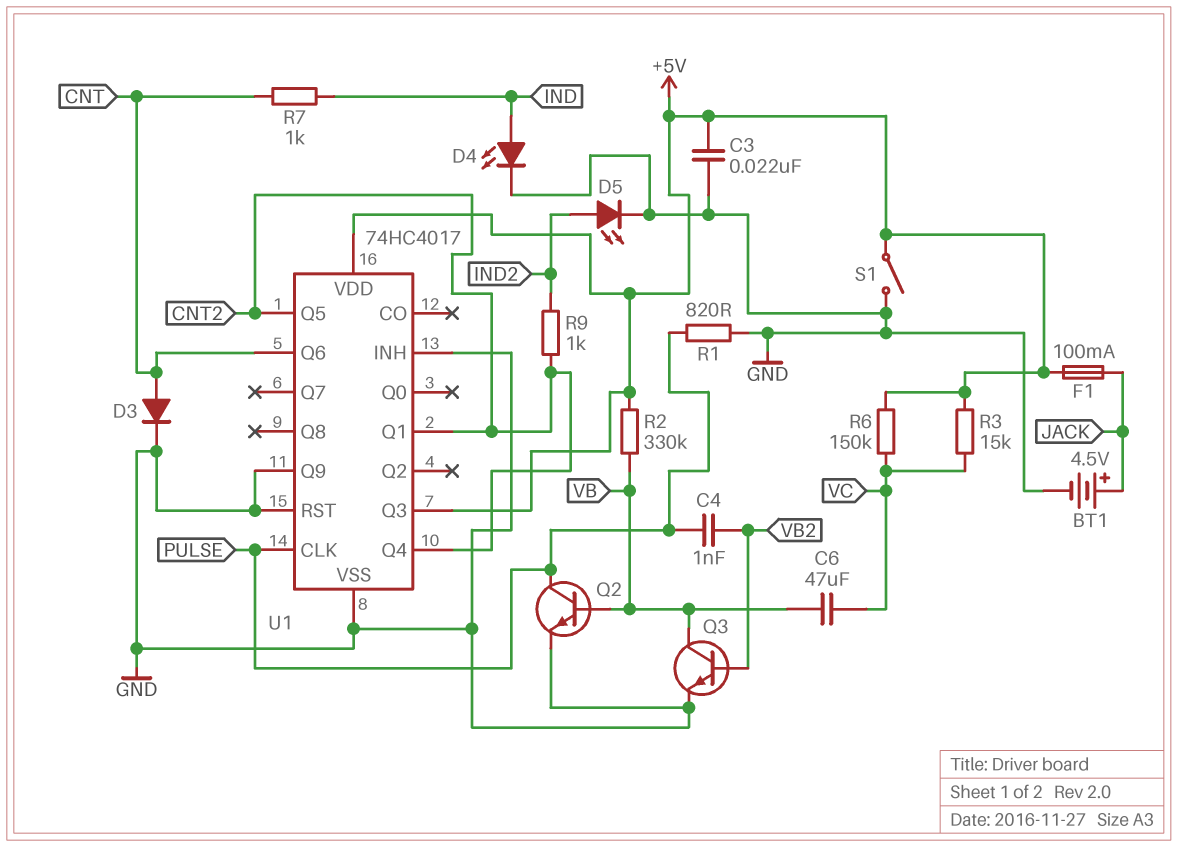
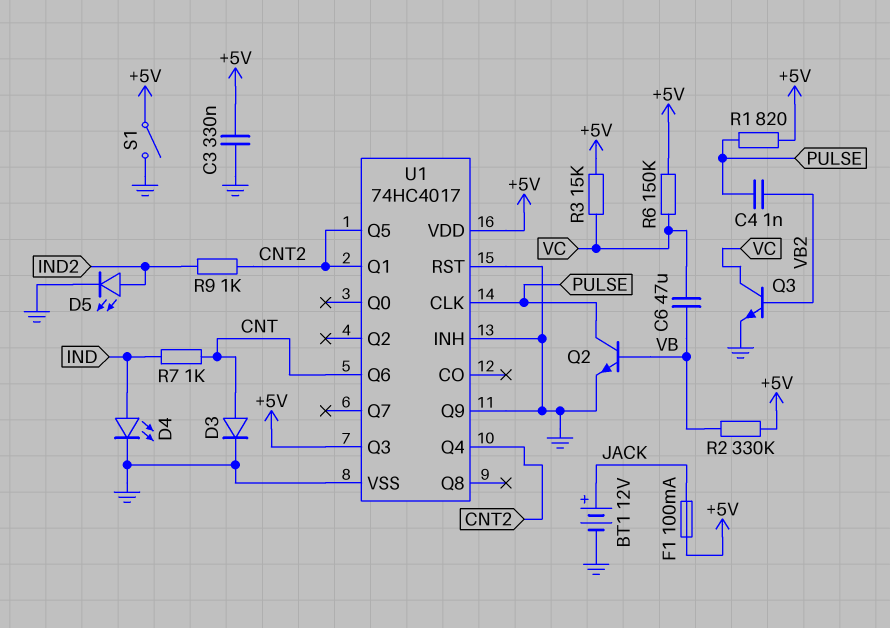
BT1: 4.5V (plus JACK, minus GND) -> 12V (plus JACK, minus GND)
C3: 22nF (+5V, GND) -> 330nF (+5V, GND)
Q3: NPN (B VB2, C VB, E GND) -> NPN (B VB2, C VC, E GND)
R1: 820 (GND, PULSE) -> 820 (+5V, PULSE)

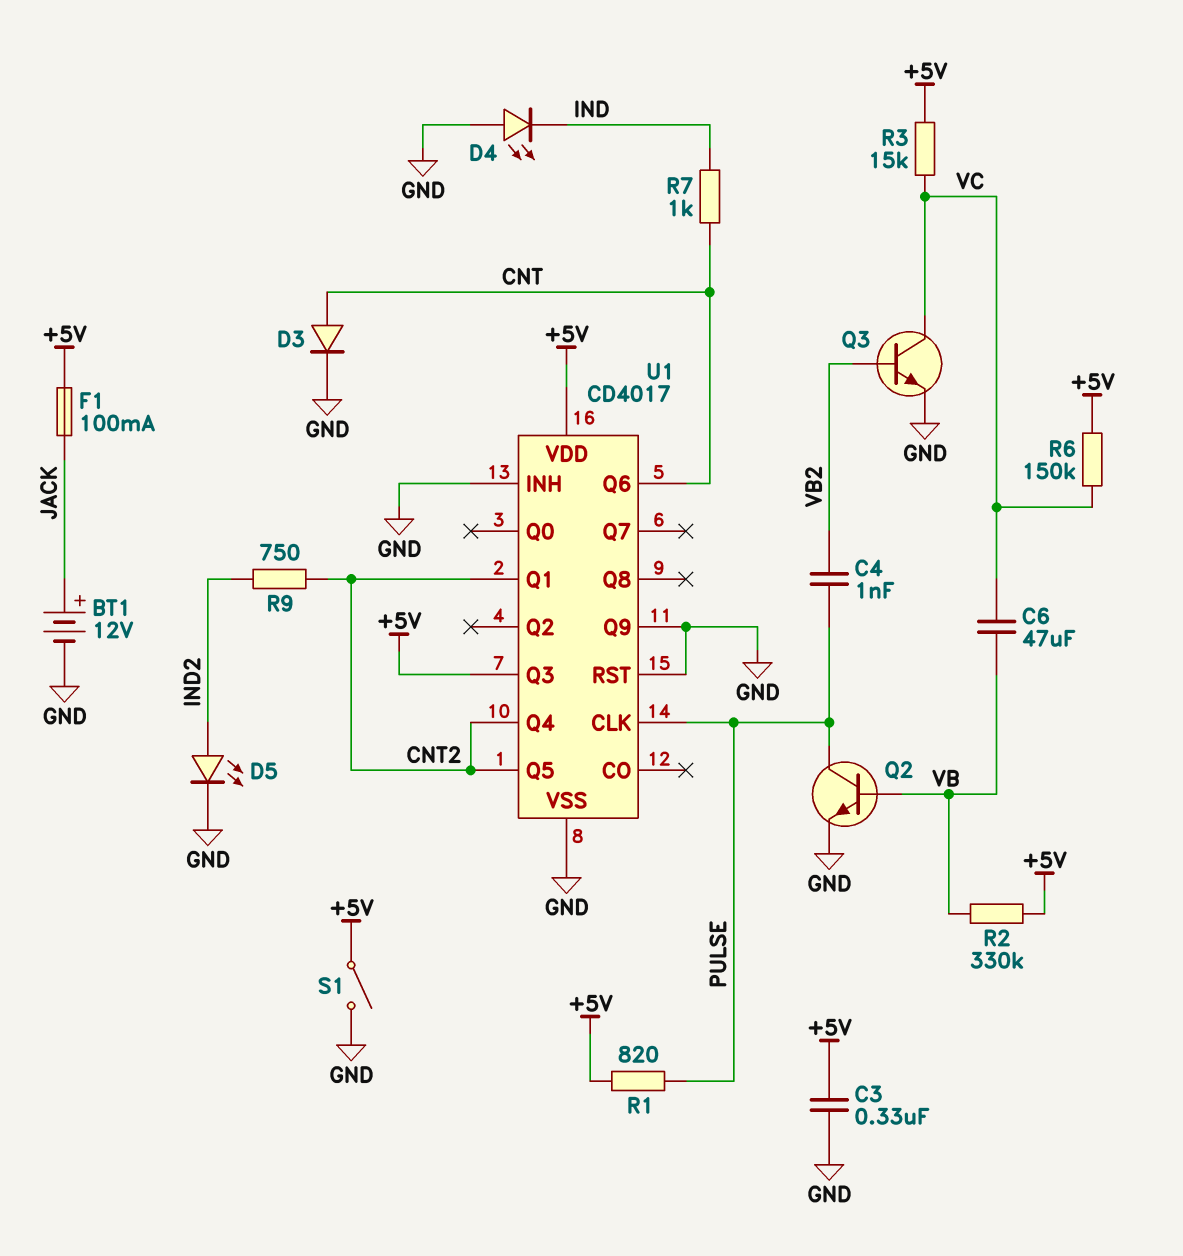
D4: LED (A IND, K GND) -> LED (A GND, K IND)
R9: 1k (CNT2, IND2) -> 750 (CNT2, IND2)
U1: 74HC4017 -> CD4017

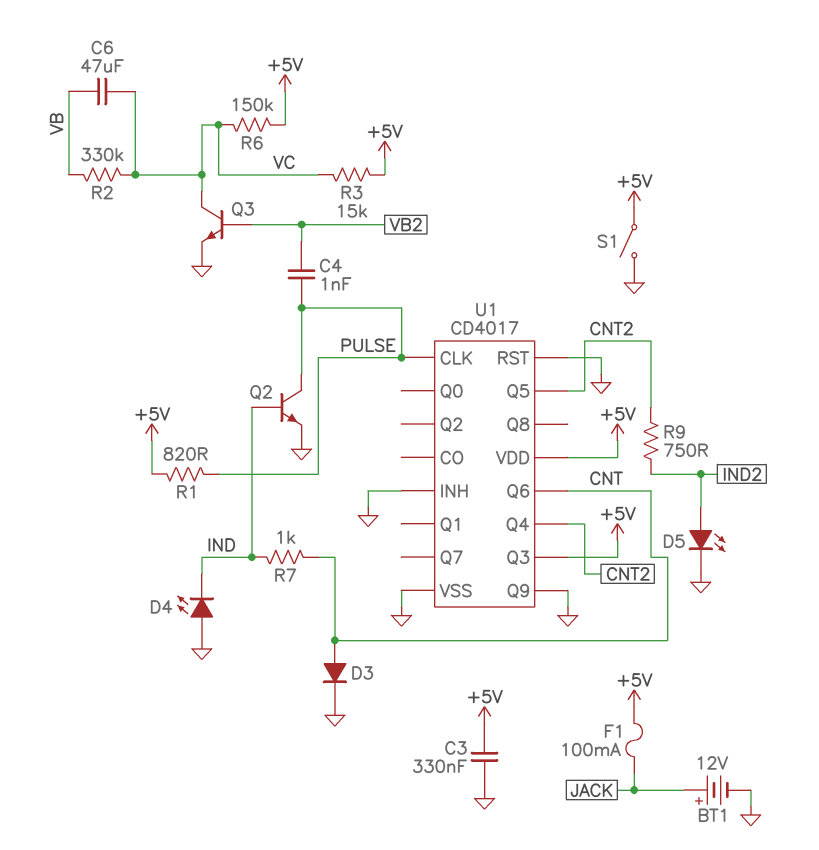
Q2: NPN (B VB, C PULSE, E GND) -> NPN (B IND, C PULSE, E GND)
R2: 330k (+5V, VB) -> 330k (VB, VC)
U1 pin Q1: CNT2 -> none

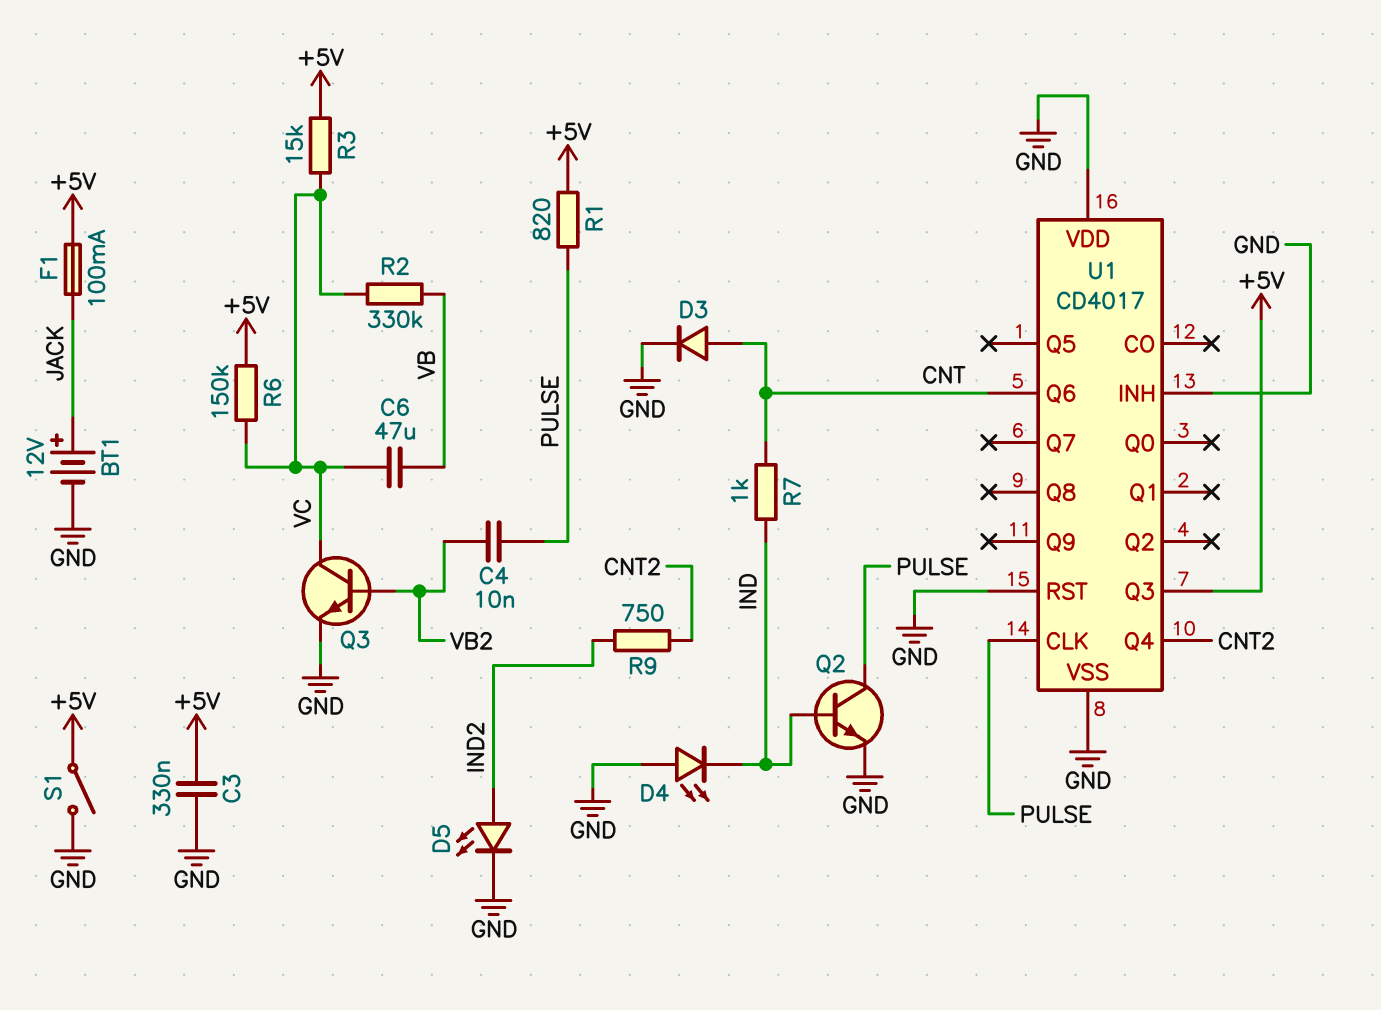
C4: 1nF (PULSE, VB2) -> 10nF (PULSE, VB2)
U1 pin Q5: CNT2 -> none
U1 pin Q9: GND -> none
U1 pin VDD: +5V -> GND

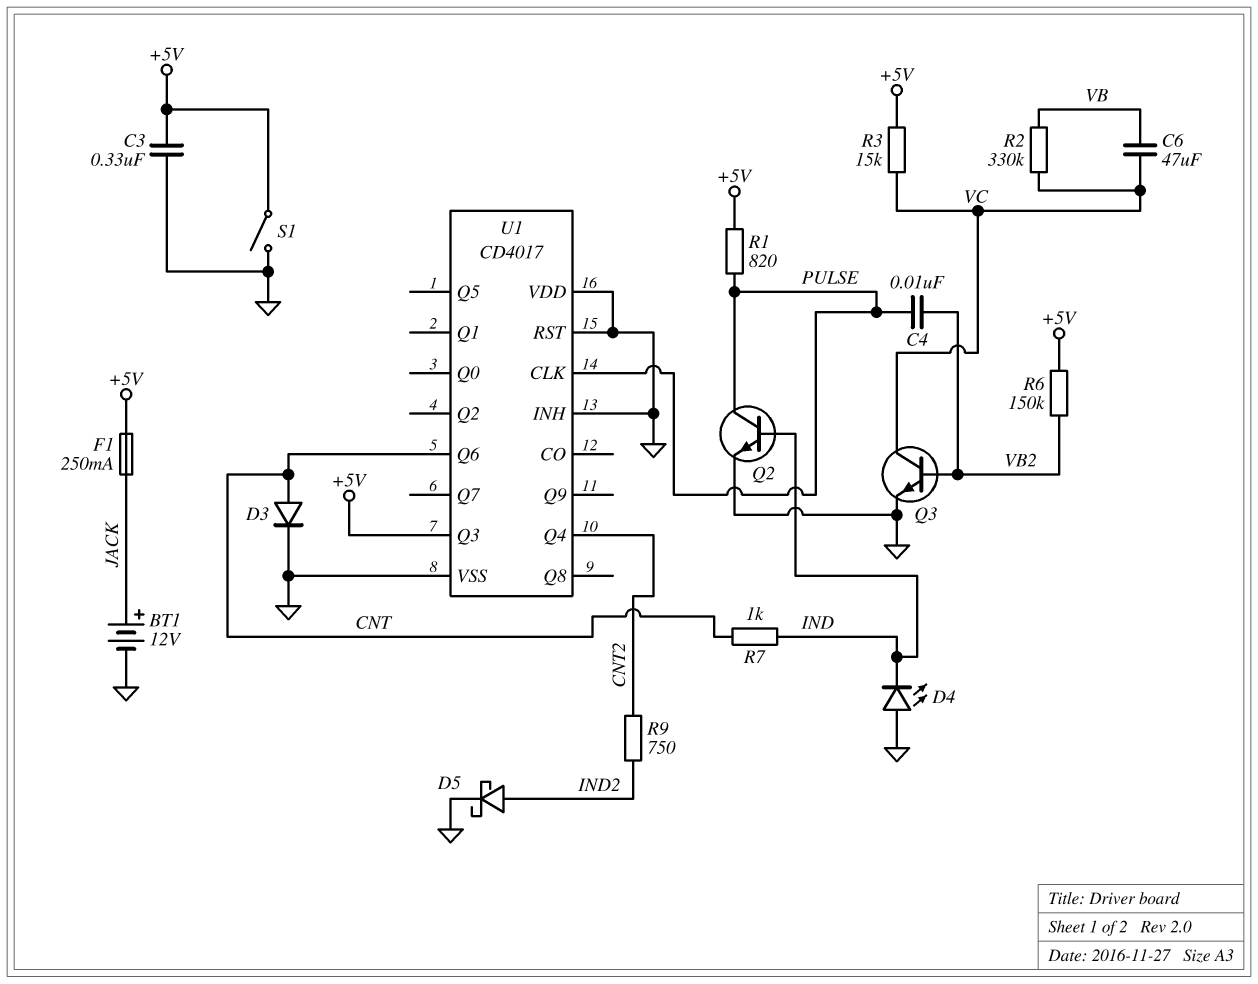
D5: LED (A IND2, K GND) -> schottky (A IND2, K GND)
F1: 100mA (+5V, JACK) -> 250mA (+5V, JACK)
R6: 150k (+5V, VC) -> 150k (+5V, VB2)

